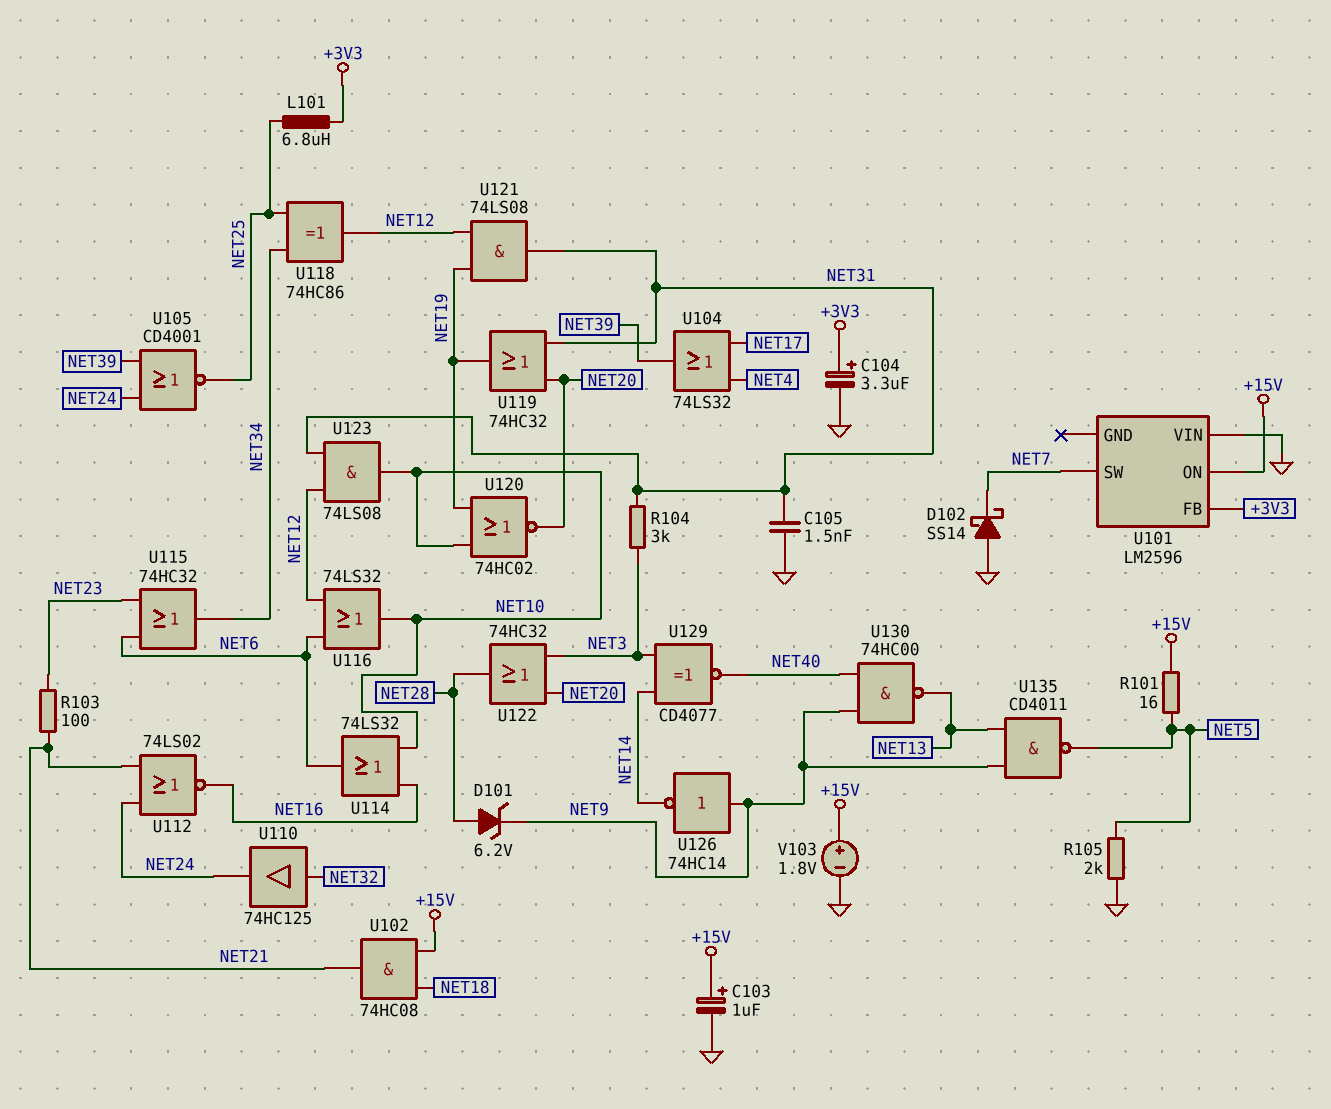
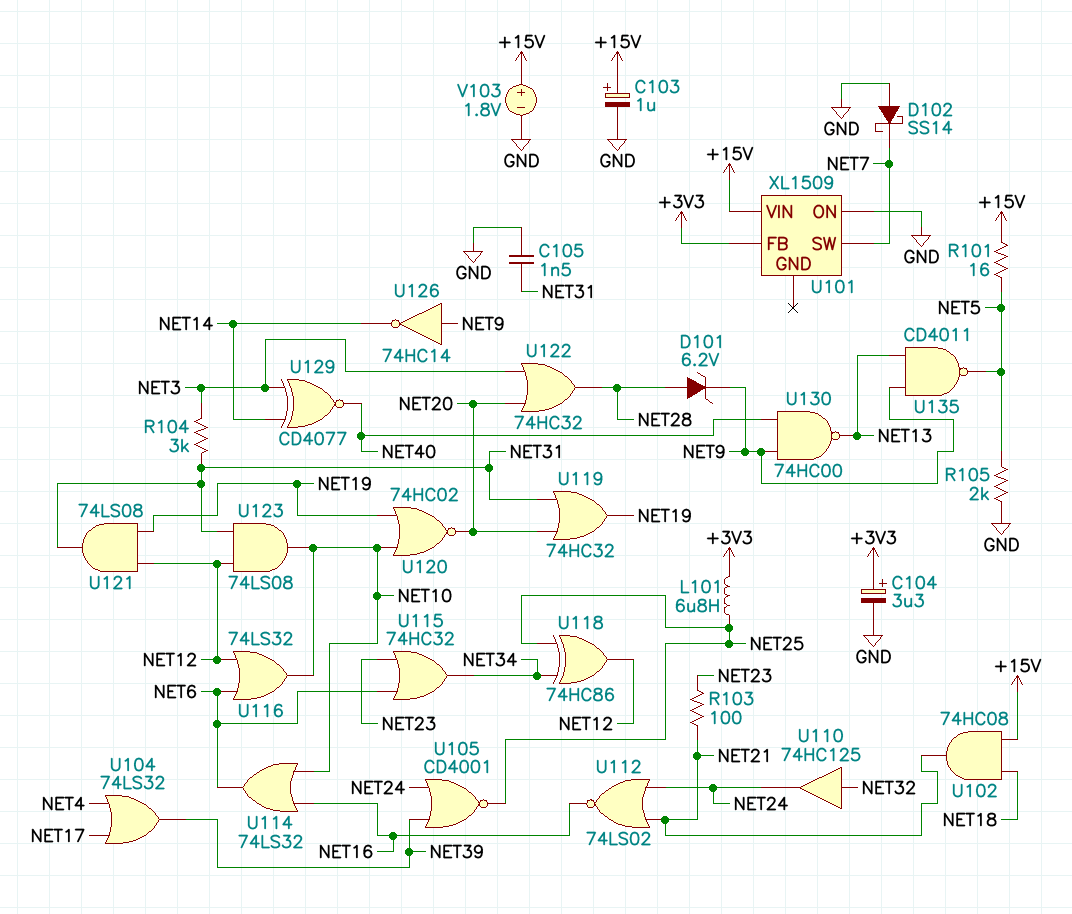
U101: LM2596 -> XL1509
U101 pin ON: +15V -> GND
U101 pin VIN: GND -> +15V

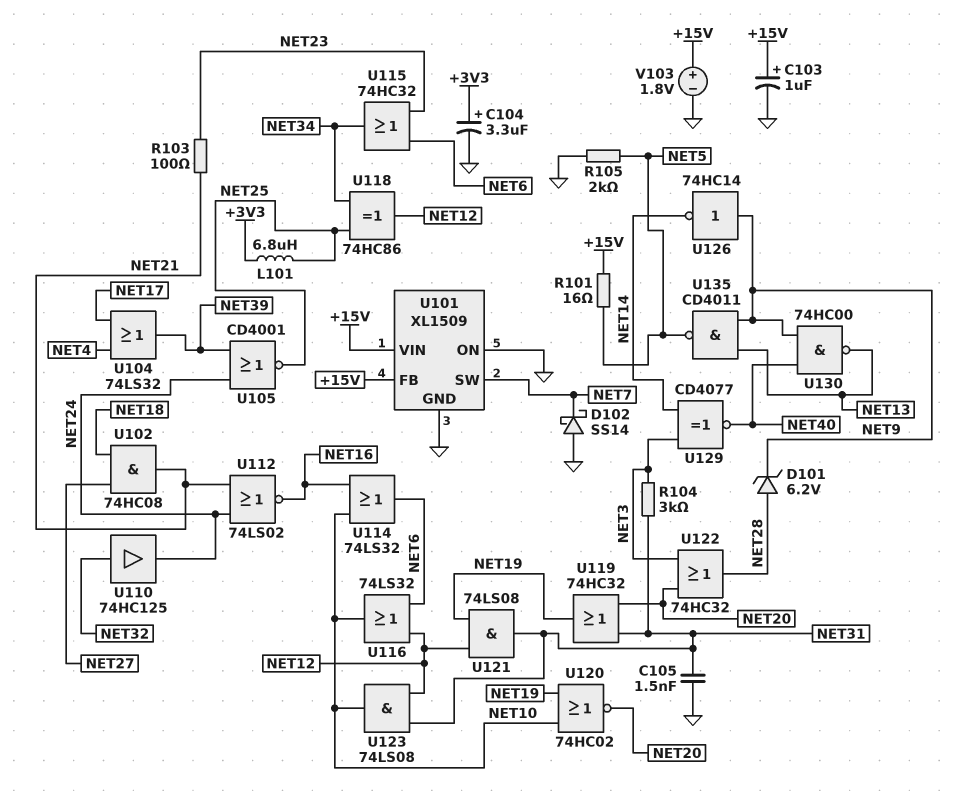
U101 pin FB: +3V3 -> +15V
U101 pin GND: none -> GND
U102: AND 74HC08 (in +15V, in NET18, out NET21) -> AND 74HC08 (in NET18, in NET27, out NET21)

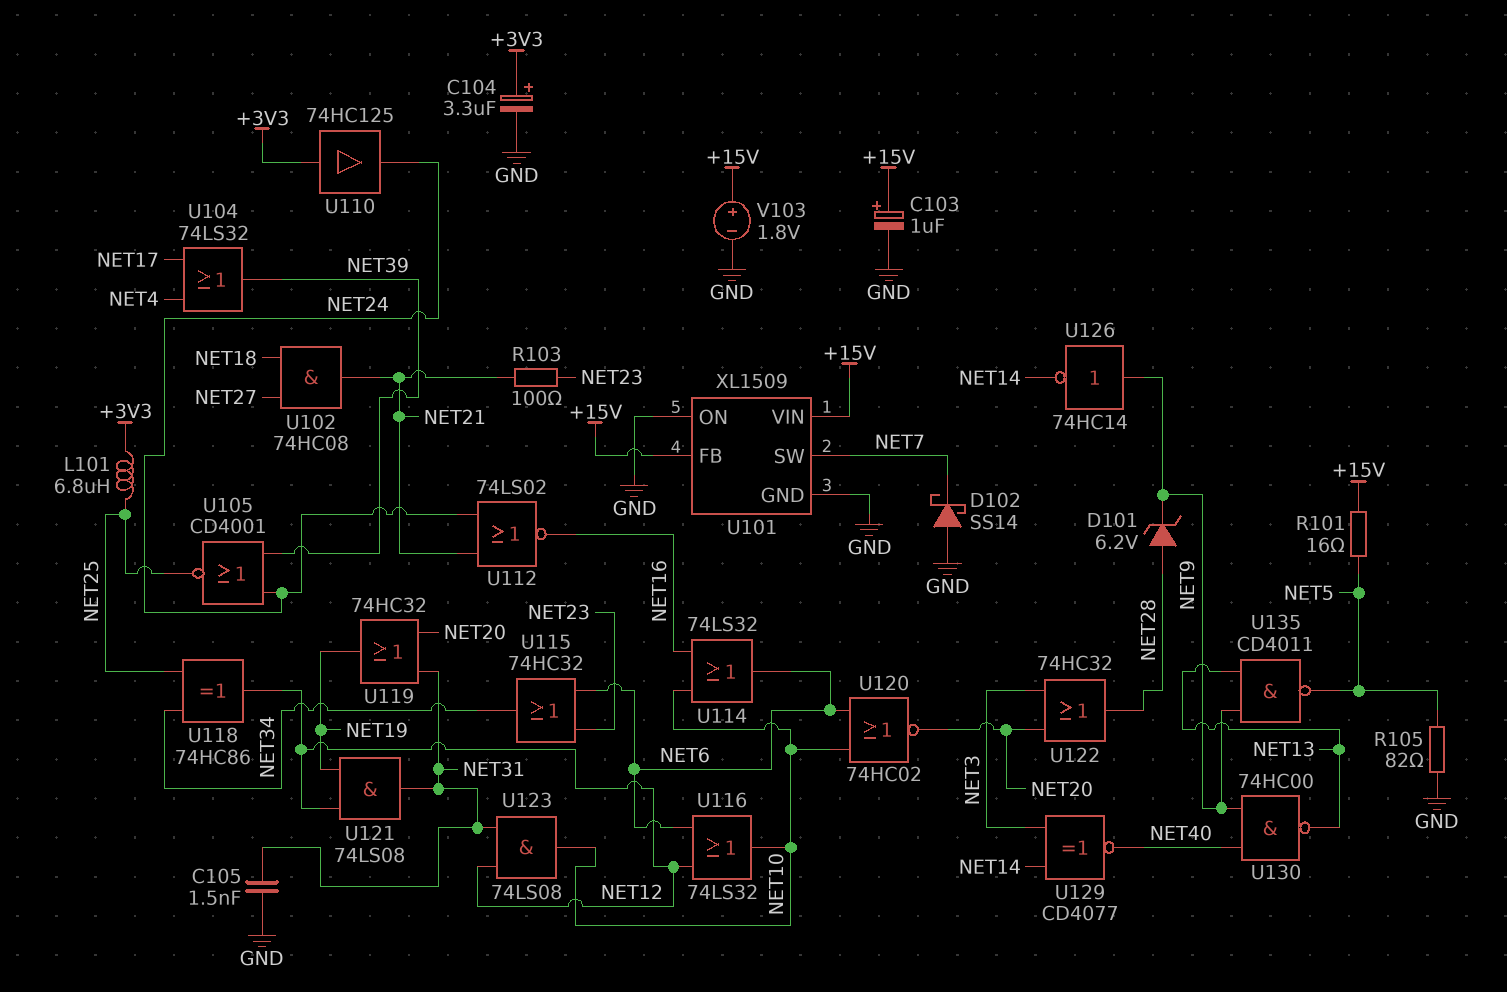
R104: 3k (NET3, NET31) -> none
R105: 2k (GND, NET5) -> 82 (GND, NET5)
U110: buffer 74HC125 (in NET32, out NET24) -> buffer 74HC125 (in +3V3, out NET24)
U120: NOR 74HC02 (in NET10, in NET19, out NET20) -> NOR 74HC02 (in NET6, in NET10, out NET20)

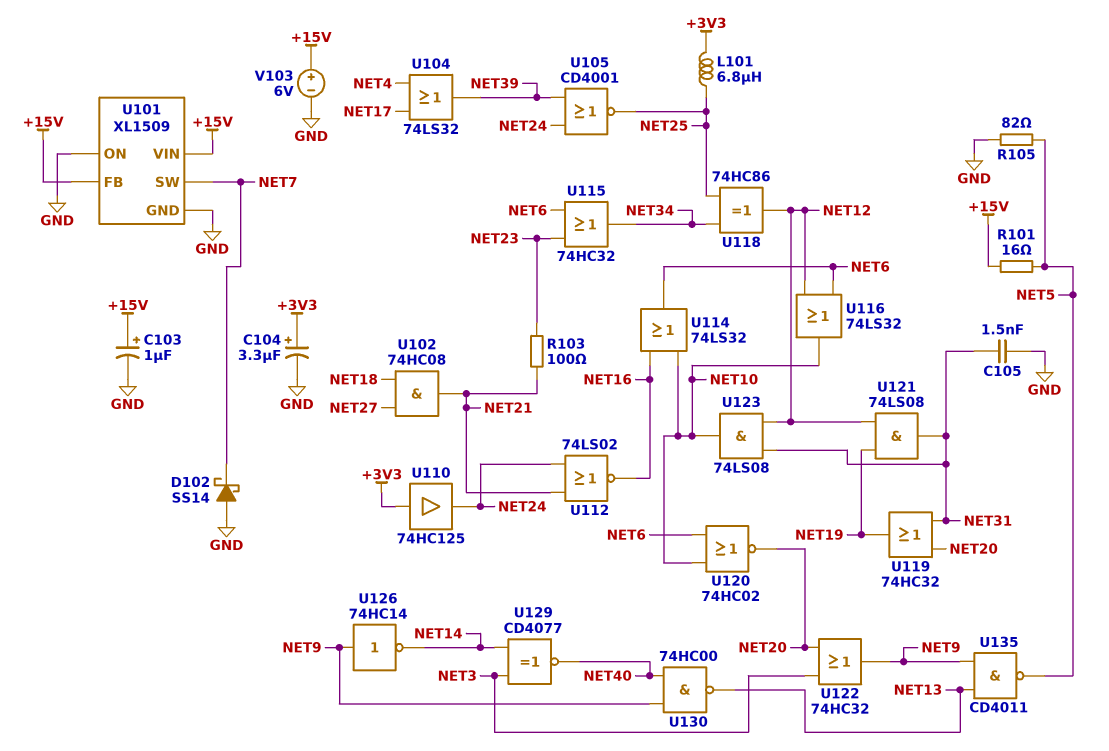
D101: zener 6.2V (A NET28, K NET9) -> none
U122: OR 74HC32 (in NET3, in NET20, out NET28) -> OR 74HC32 (in NET3, in NET20, out NET9)
V103: 1.8V (plus +15V, minus GND) -> 6V (plus +15V, minus GND)

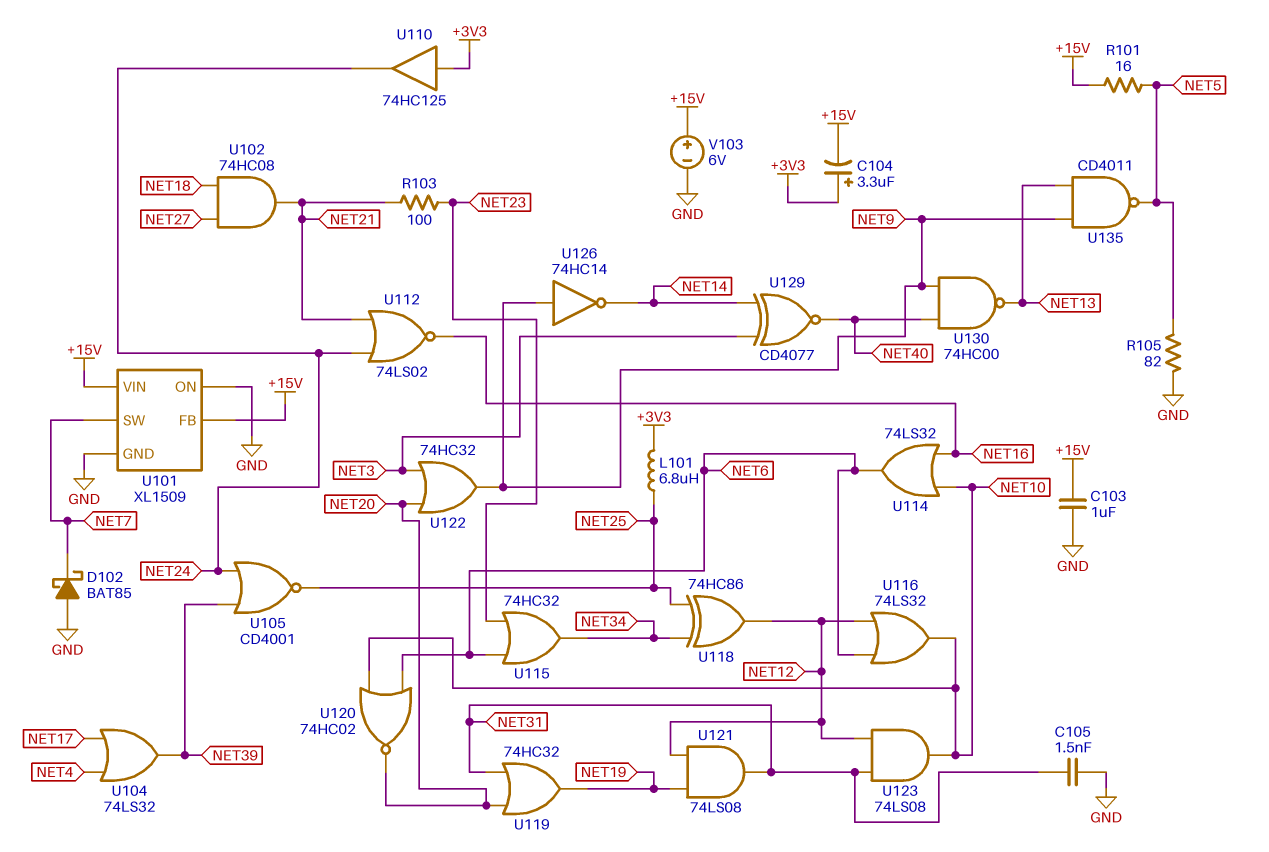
C103: 1uF (plus +15V, minus GND) -> 1uF (+15V, GND)
C104: 3.3uF (plus +3V3, minus GND) -> 3.3uF (plus +3V3, minus +15V)
D102: schottky SS14 (A GND, K NET7) -> schottky BAT85 (A GND, K NET7)

